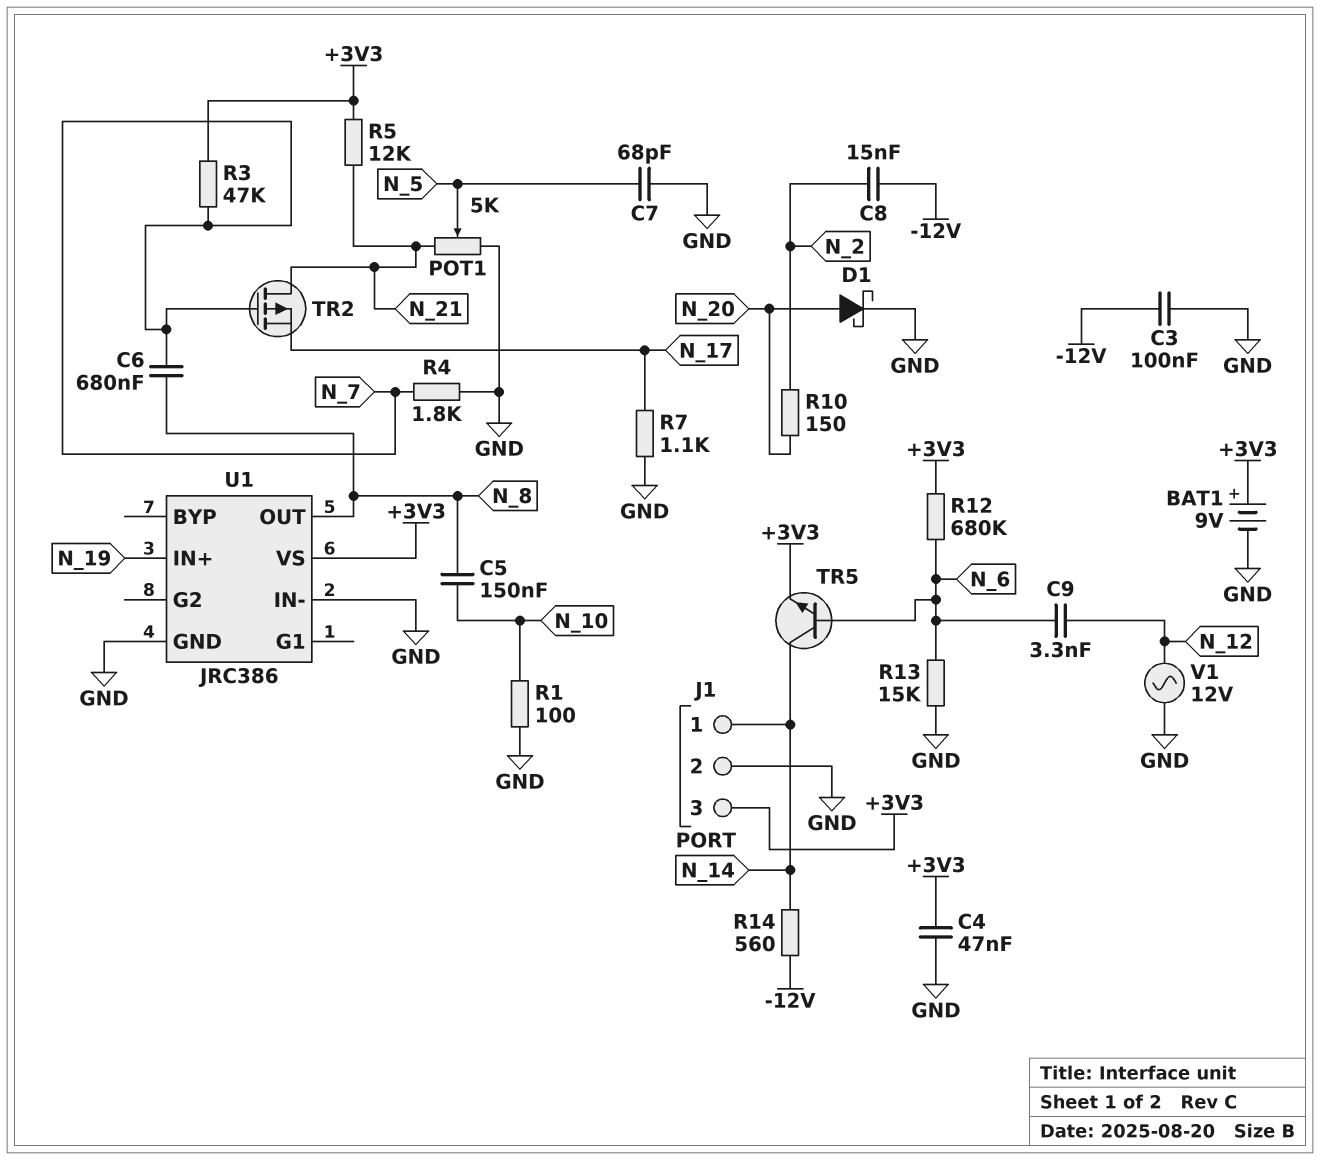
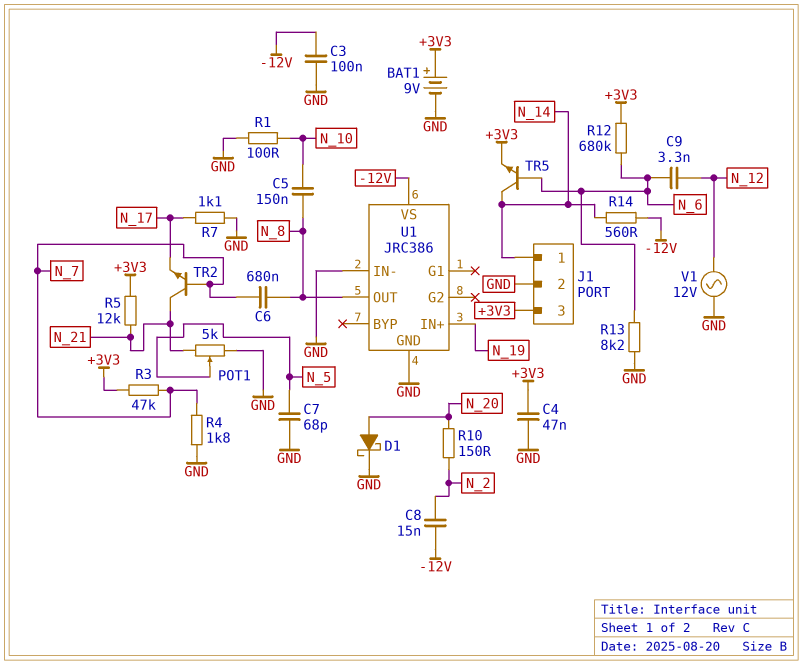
R13: 15k (GND, N_6) -> 8.2k (GND, N_6)
TR2: PMOS (G N_7, D N_21, S N_17) -> NPN (B N_7, C N_21, E N_17)
U1 pin VS: +3V3 -> -12V

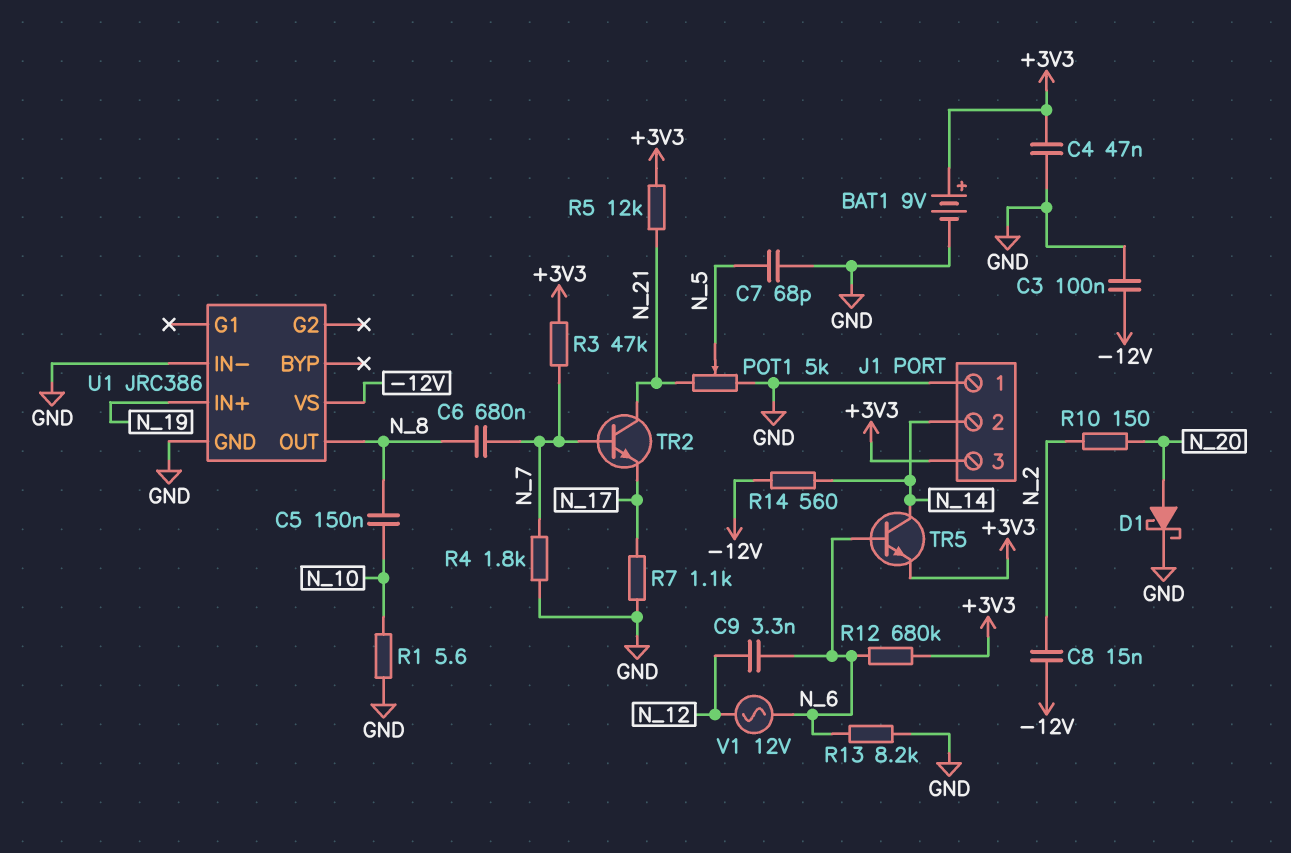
J1 pin 1: N_14 -> GND
J1 pin 2: GND -> N_14
R1: 100 (GND, N_10) -> 5.6 (GND, N_10)
V1: AC 12V (GND, N_12) -> AC 12V (N_6, N_12)

